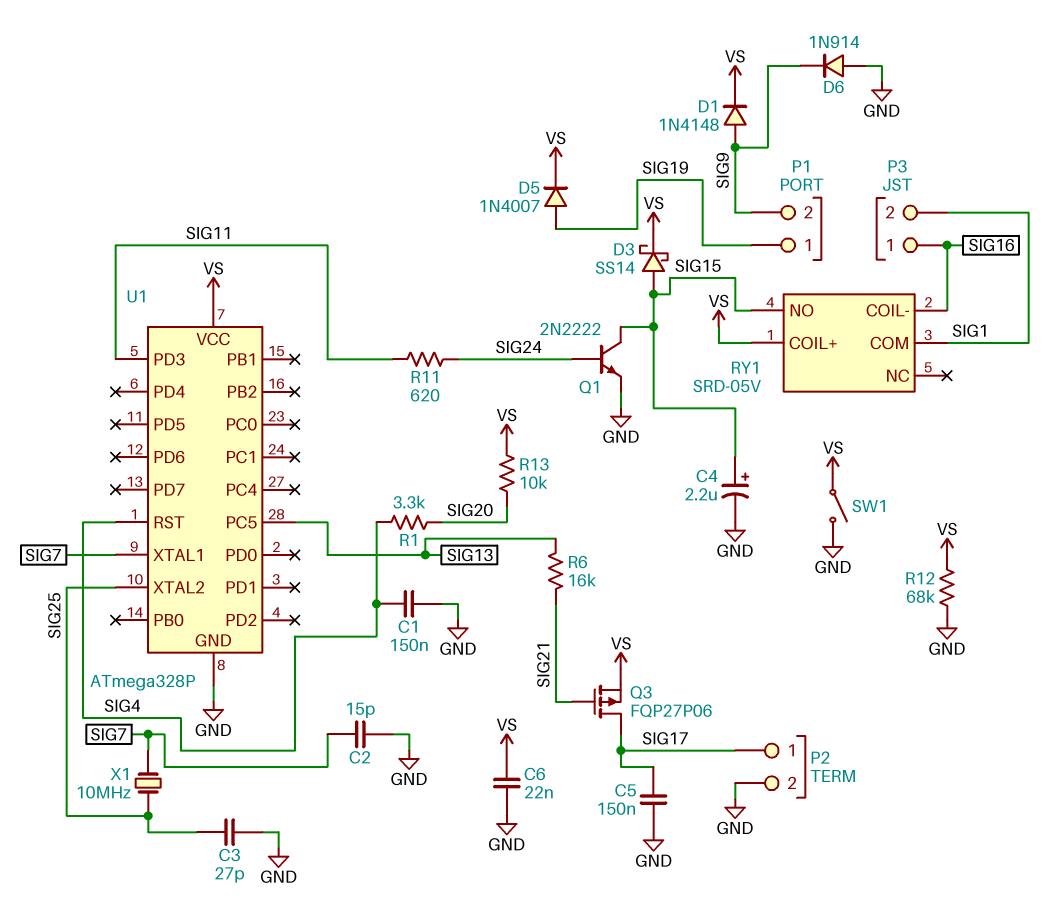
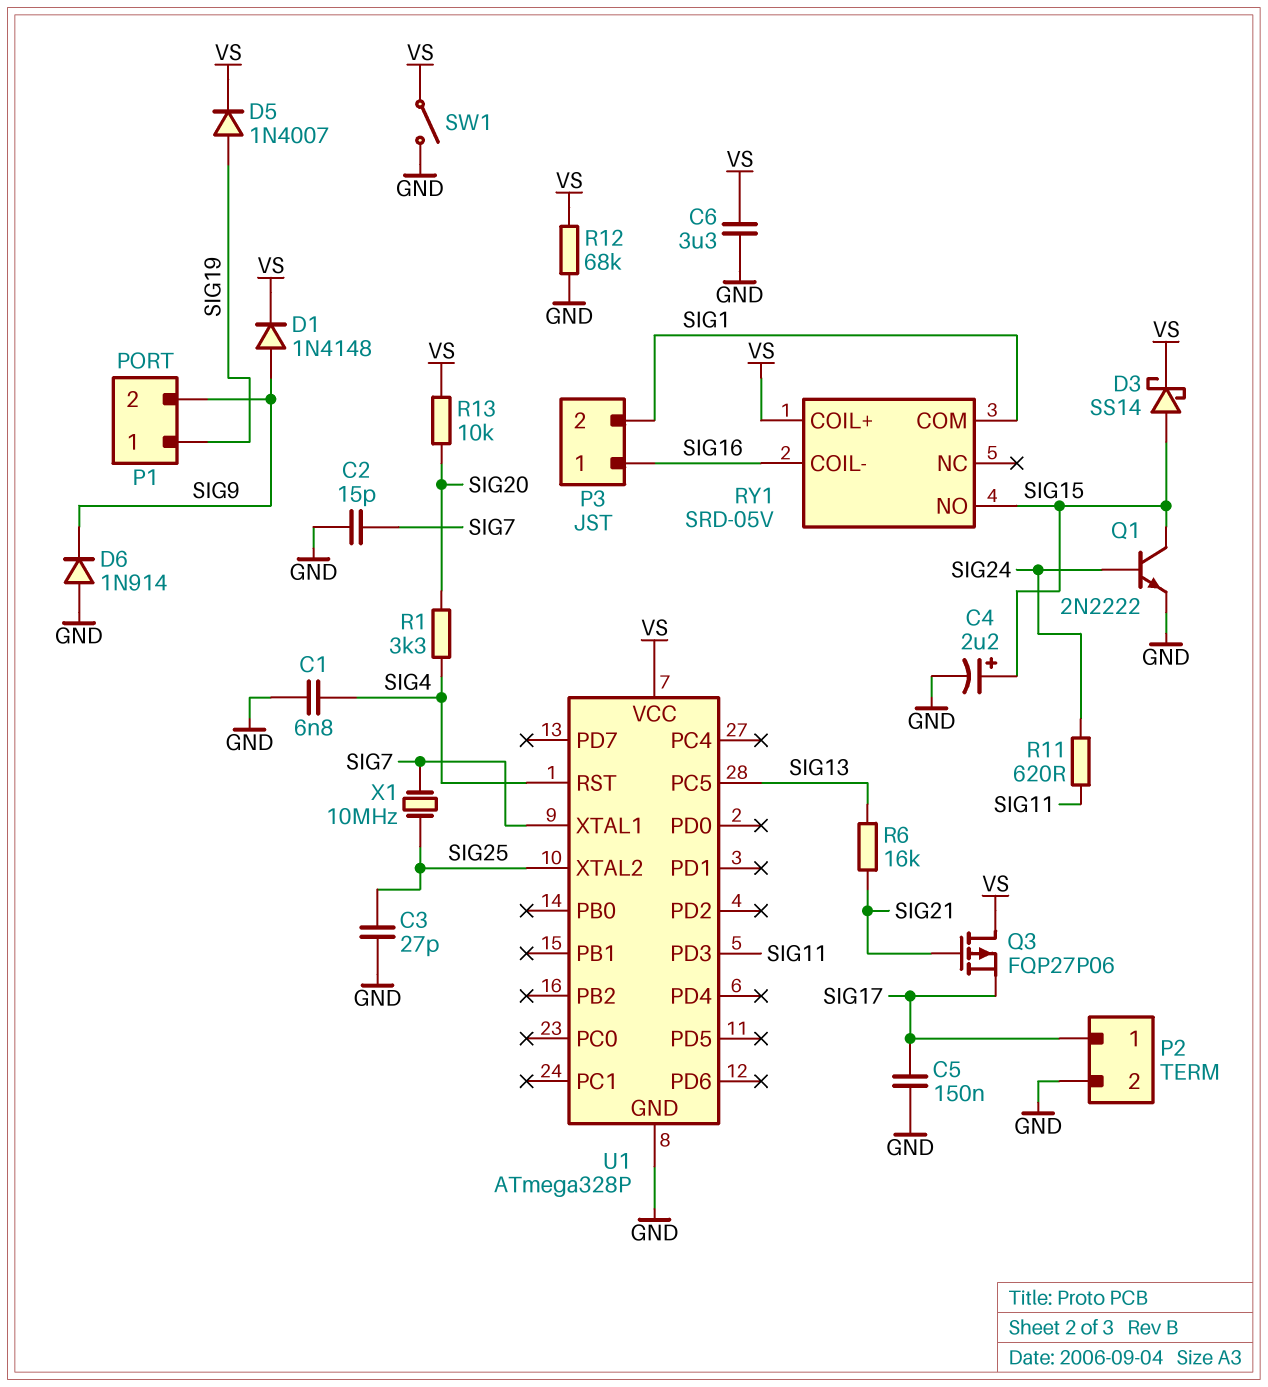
C1: 150nF (GND, SIG4) -> 6.8nF (GND, SIG4)
C6: 22nF (GND, VS) -> 3.3uF (GND, VS)
Q3: PMOS FQP27P06 (G SIG21, D SIG17, S VS) -> PMOS FQP27P06 (G SIG21, D VS, S SIG17)

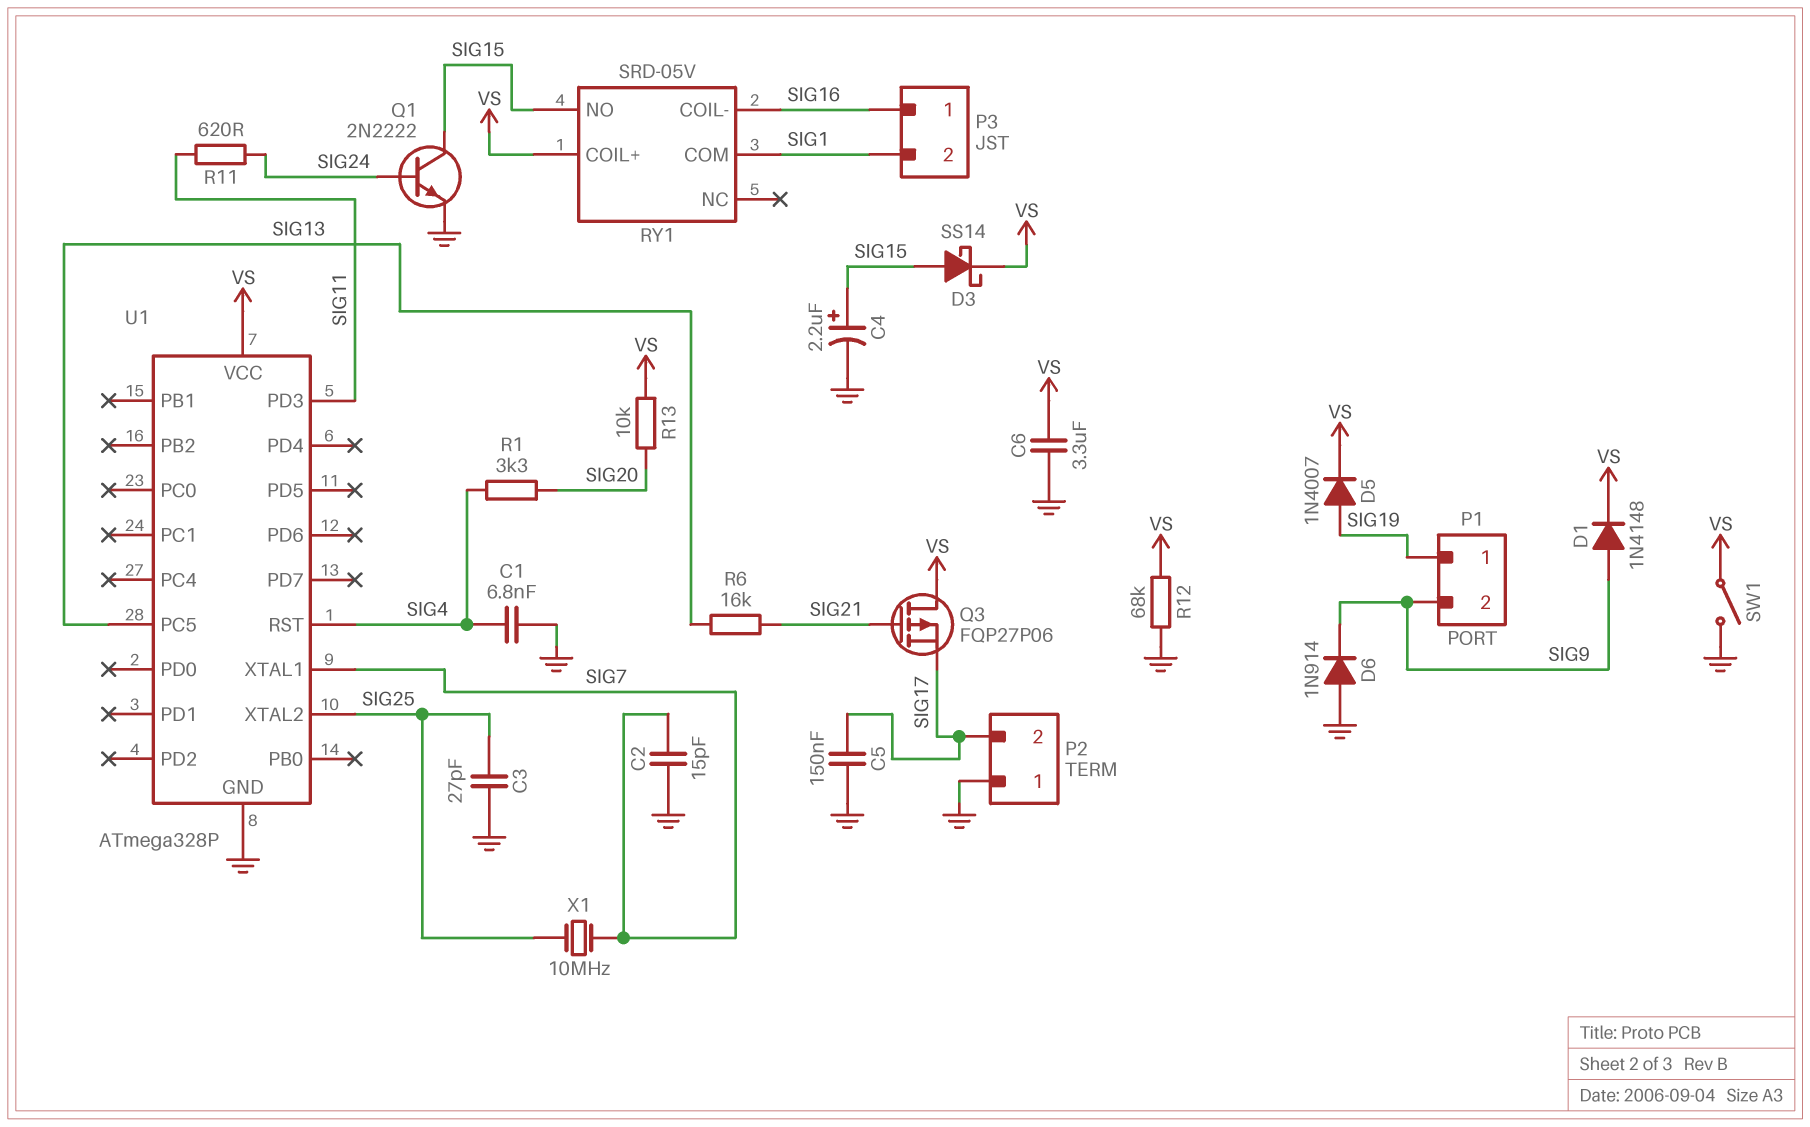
P2 pin 1: SIG17 -> GND
P2 pin 2: GND -> SIG17

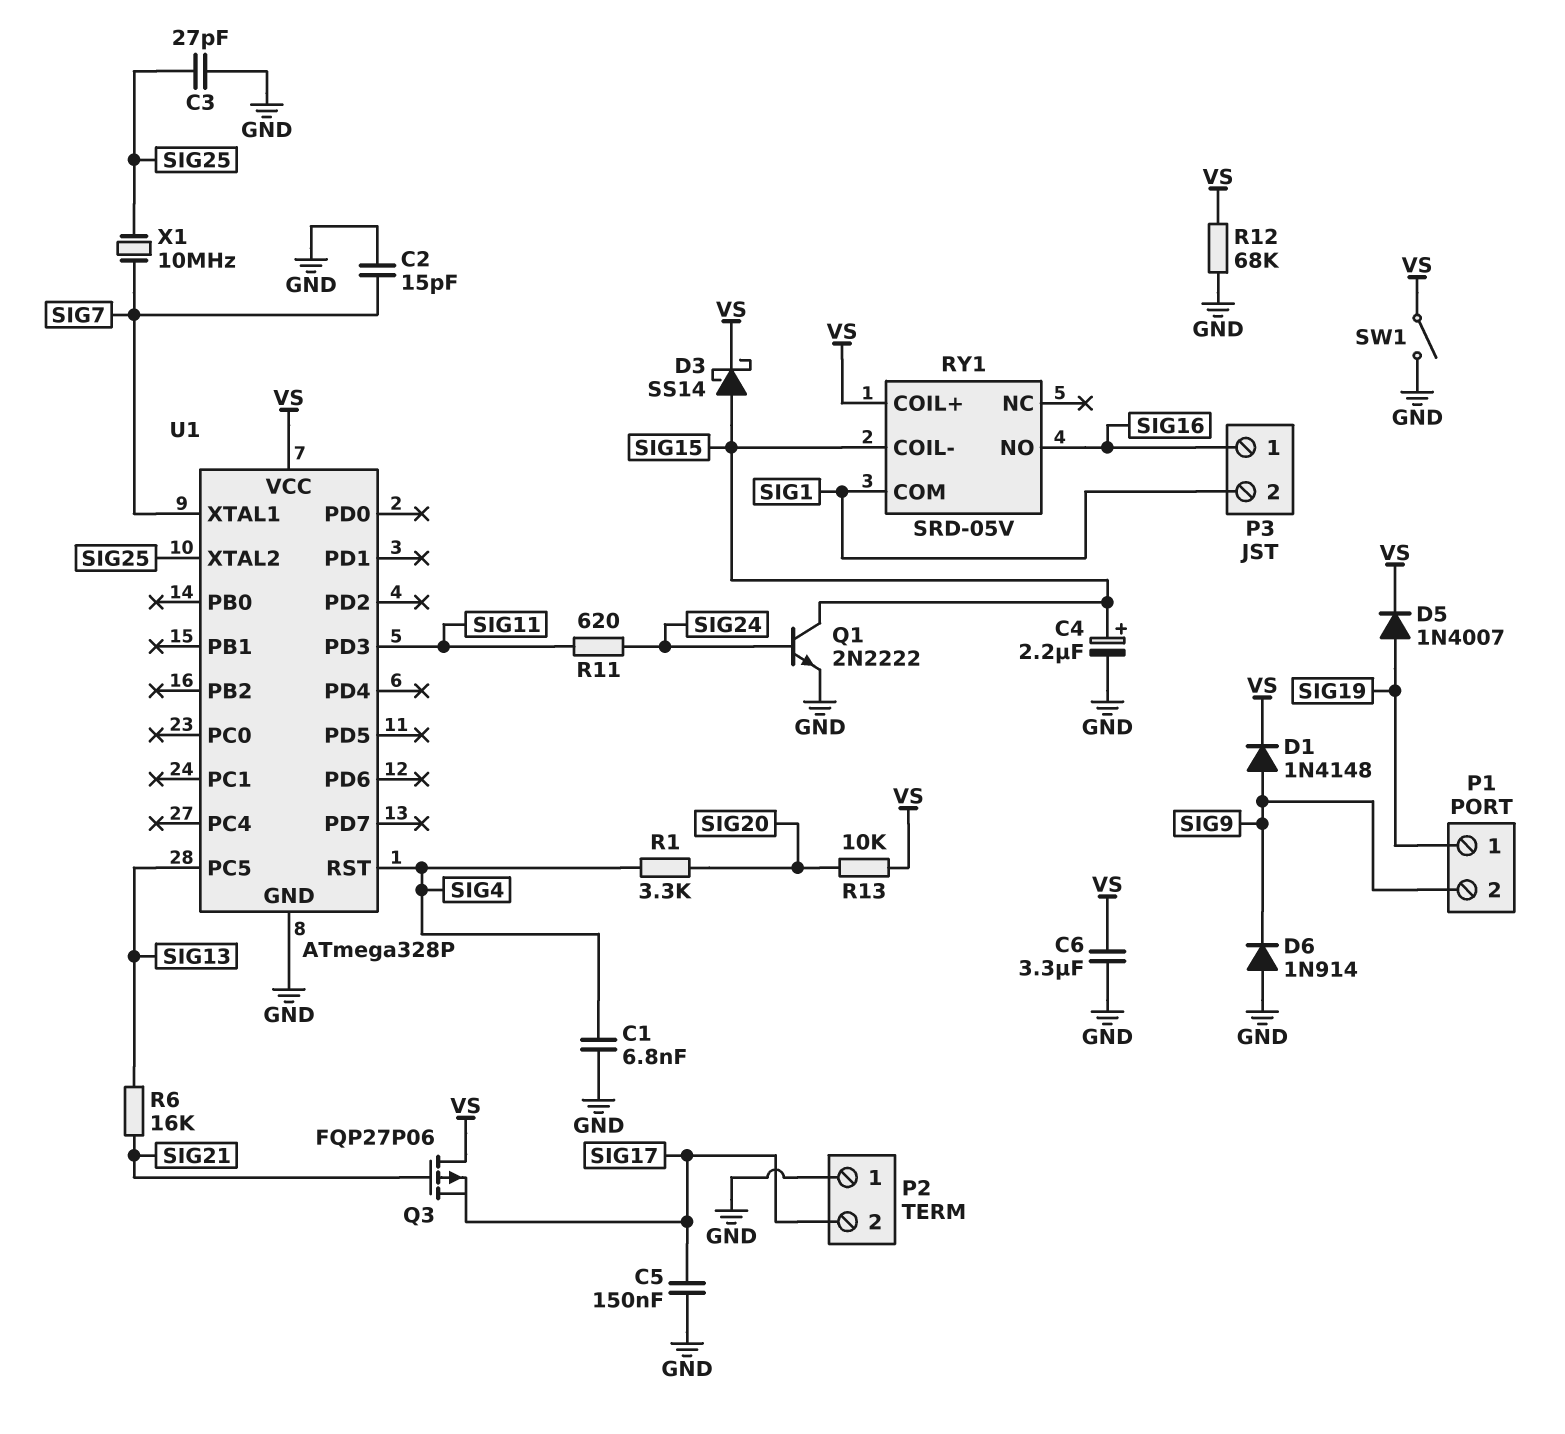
RY1 pin COIL-: SIG16 -> SIG15
RY1 pin NO: SIG15 -> SIG16

